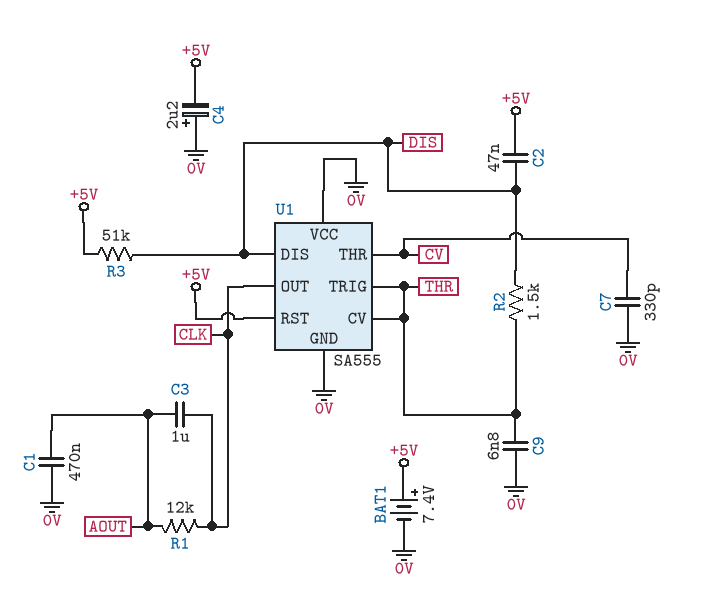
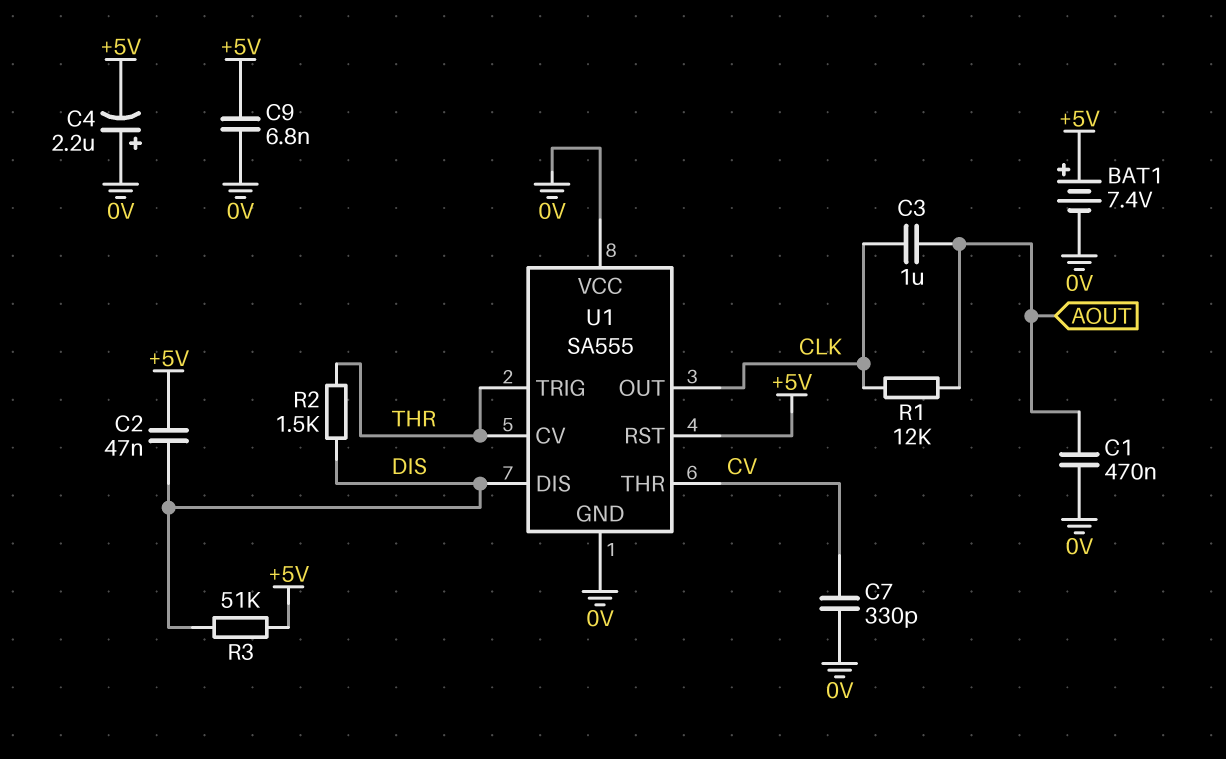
C9: 6.8nF (0V, THR) -> 6.8nF (+5V, 0V)

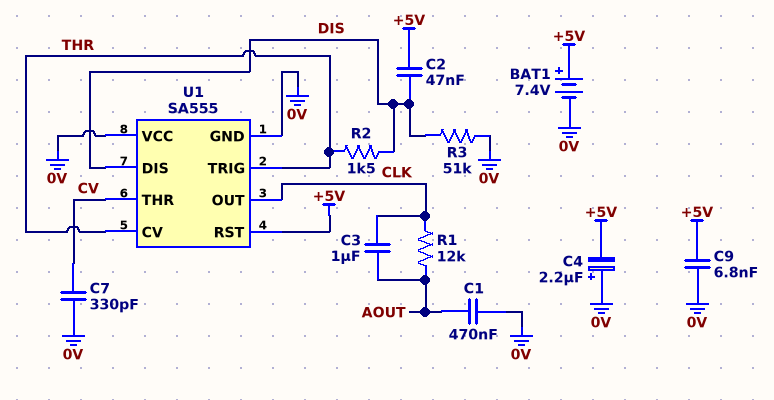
R3: 51k (+5V, DIS) -> 51k (0V, DIS)

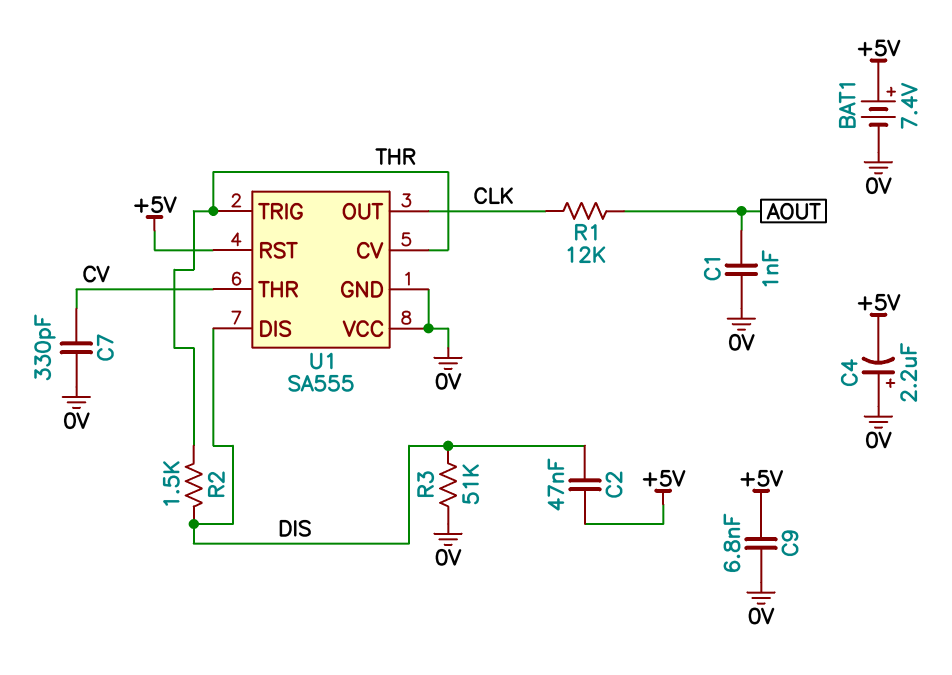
C1: 470nF (0V, AOUT) -> 1nF (0V, AOUT)
C3: 1uF (AOUT, CLK) -> none

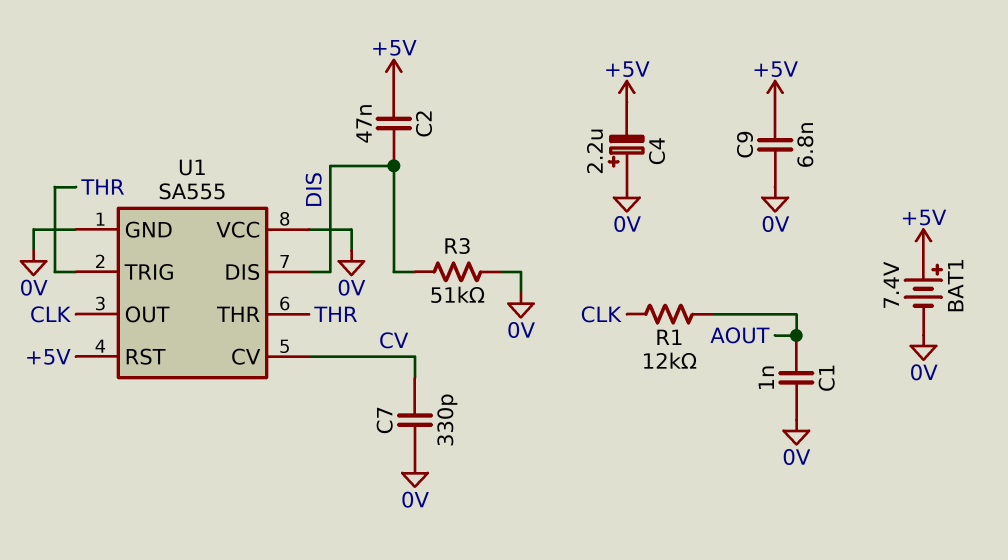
R2: 1.5k (DIS, THR) -> none
U1 pin CV: THR -> CV
U1 pin THR: CV -> THR

